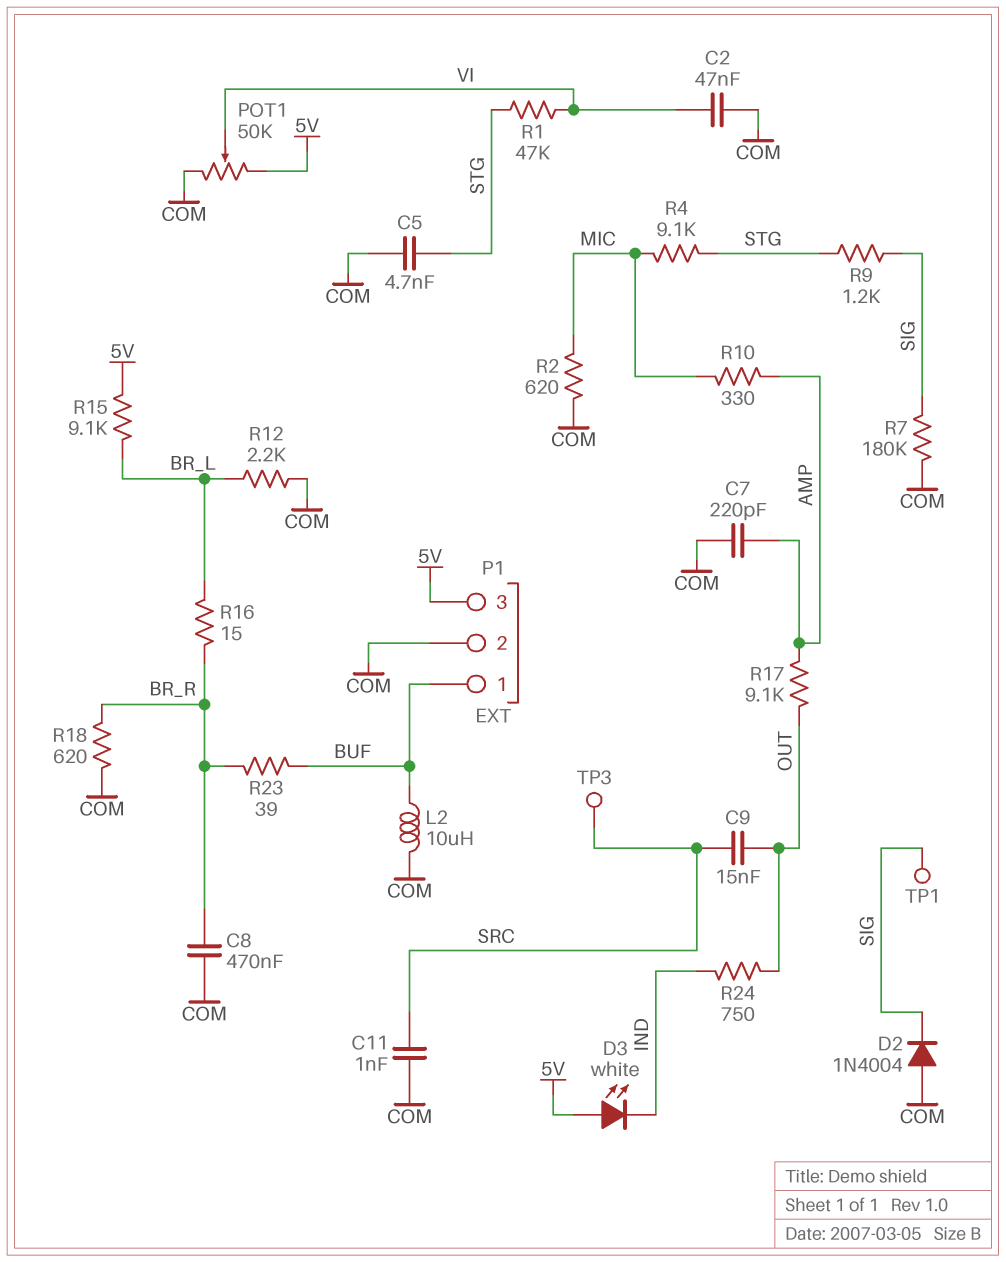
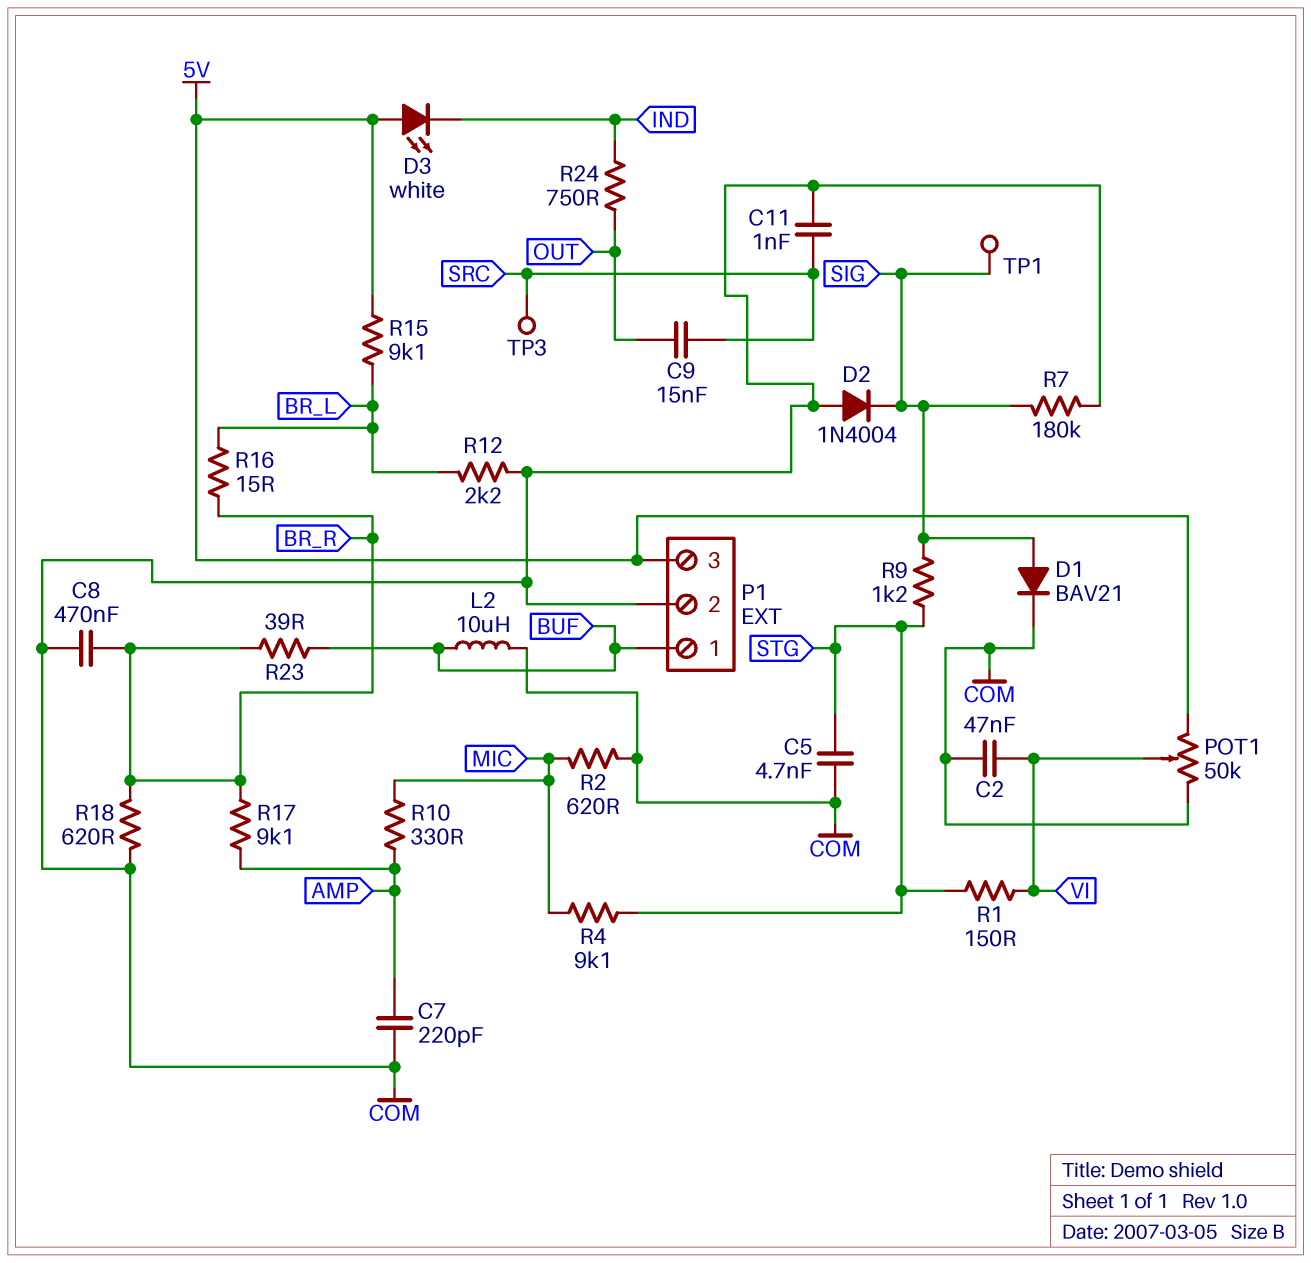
D1: none -> diode BAV21 (A SIG, K COM)
R1: 47k (STG, VI) -> 150 (STG, VI)
R17: 9.1k (AMP, OUT) -> 9.1k (AMP, BR_R)

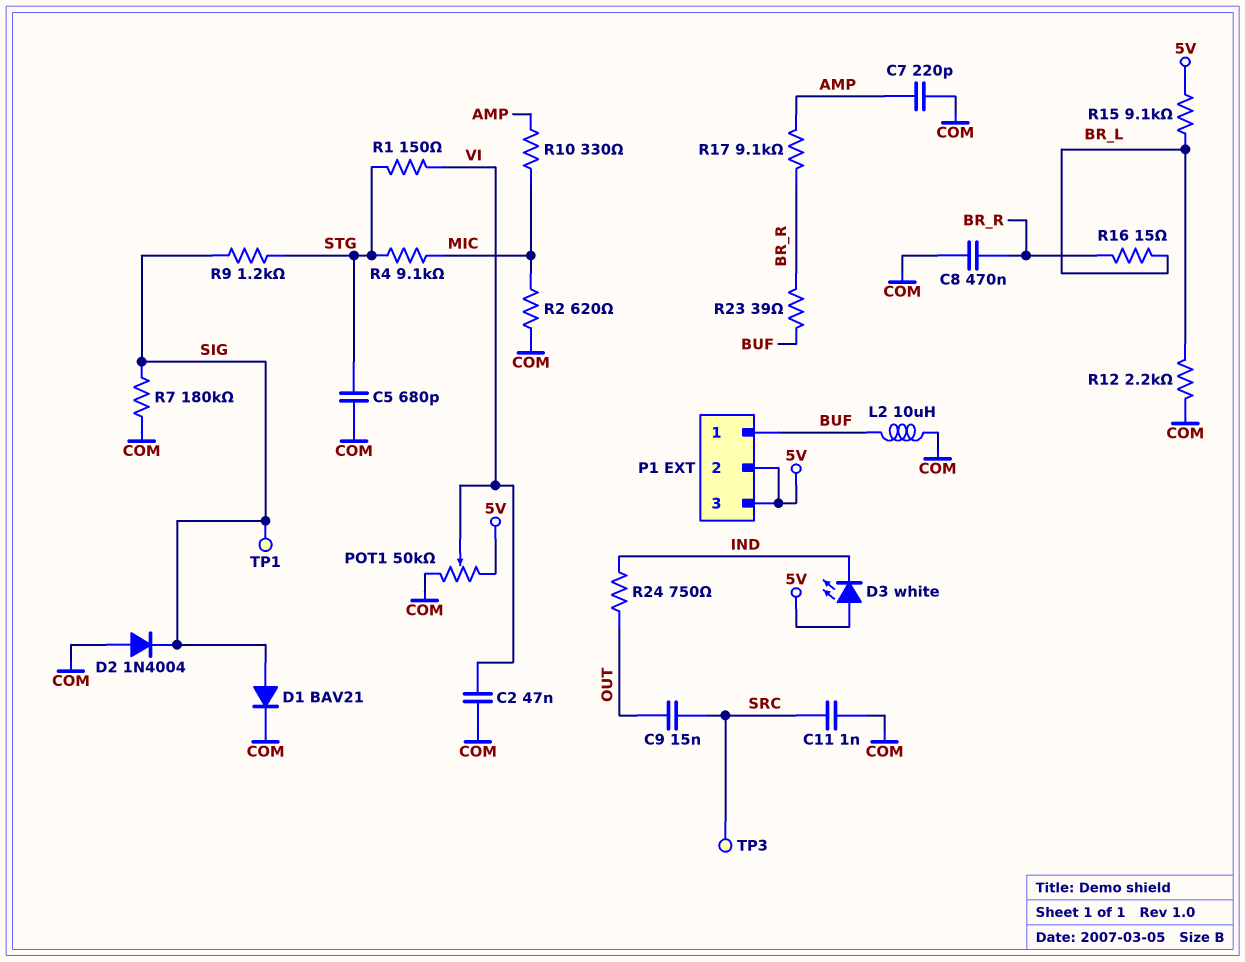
C5: 4.7nF (COM, STG) -> 680pF (COM, STG)
P1 pin 2: COM -> 5V
R18: 620 (BR_R, COM) -> none

